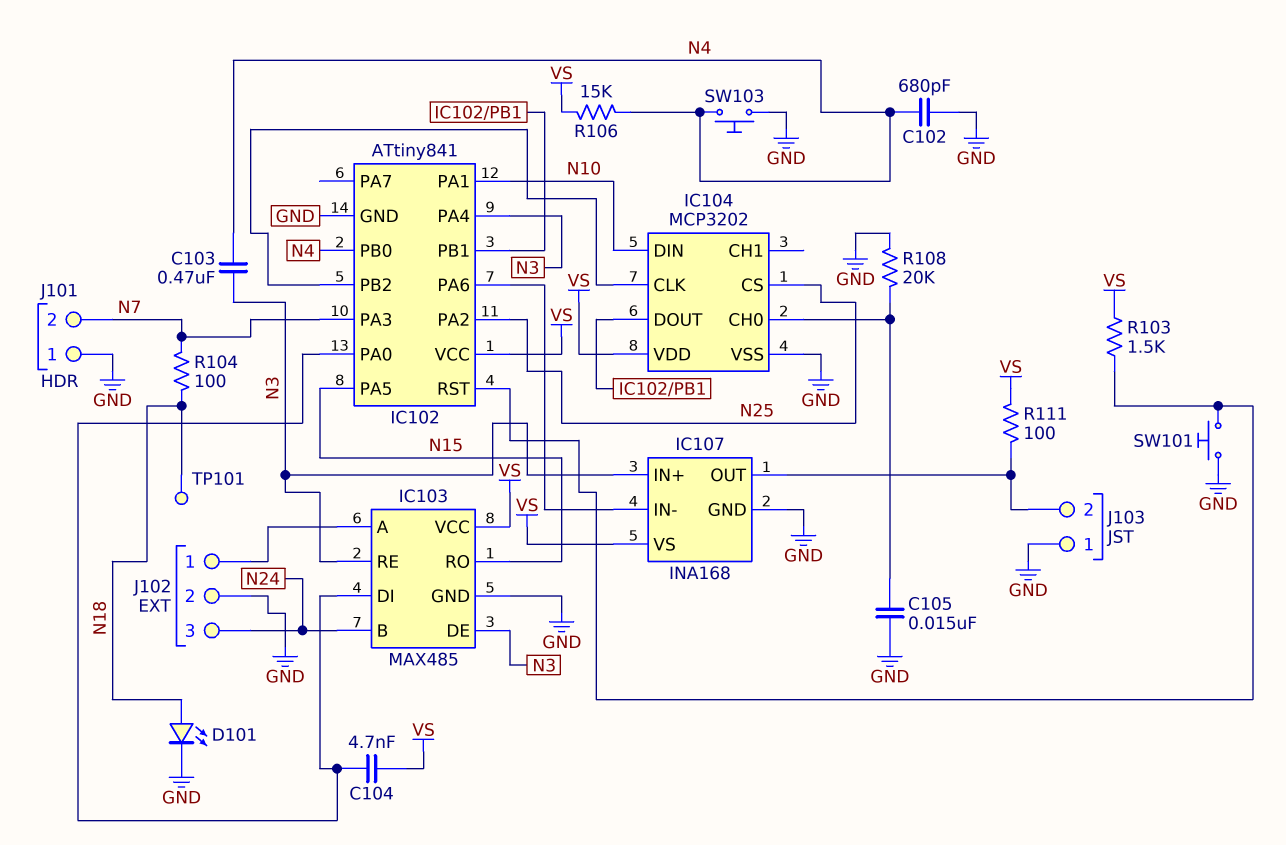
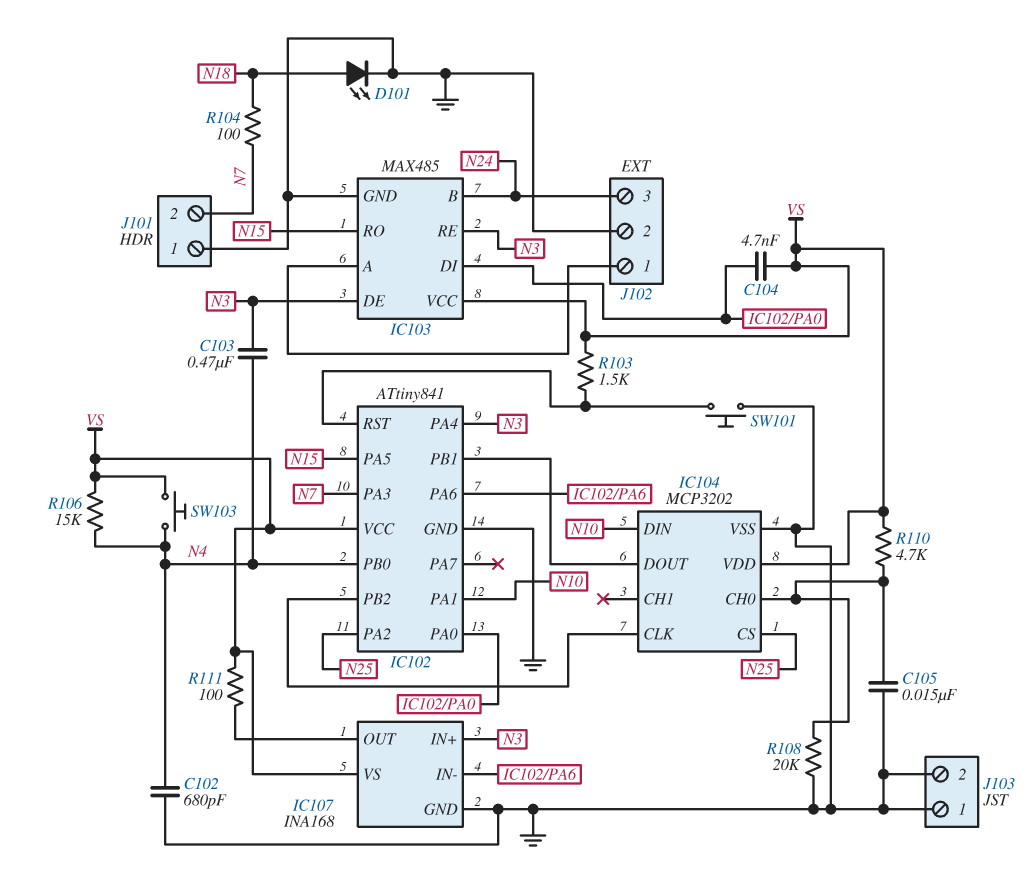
J103 pin 2: IC107/OUT -> GND
R110: none -> 4.7k (IC104/CH0, VS)
SW103: button (GND, N4) -> button (N4, VS)
TP101: test point (N18) -> none

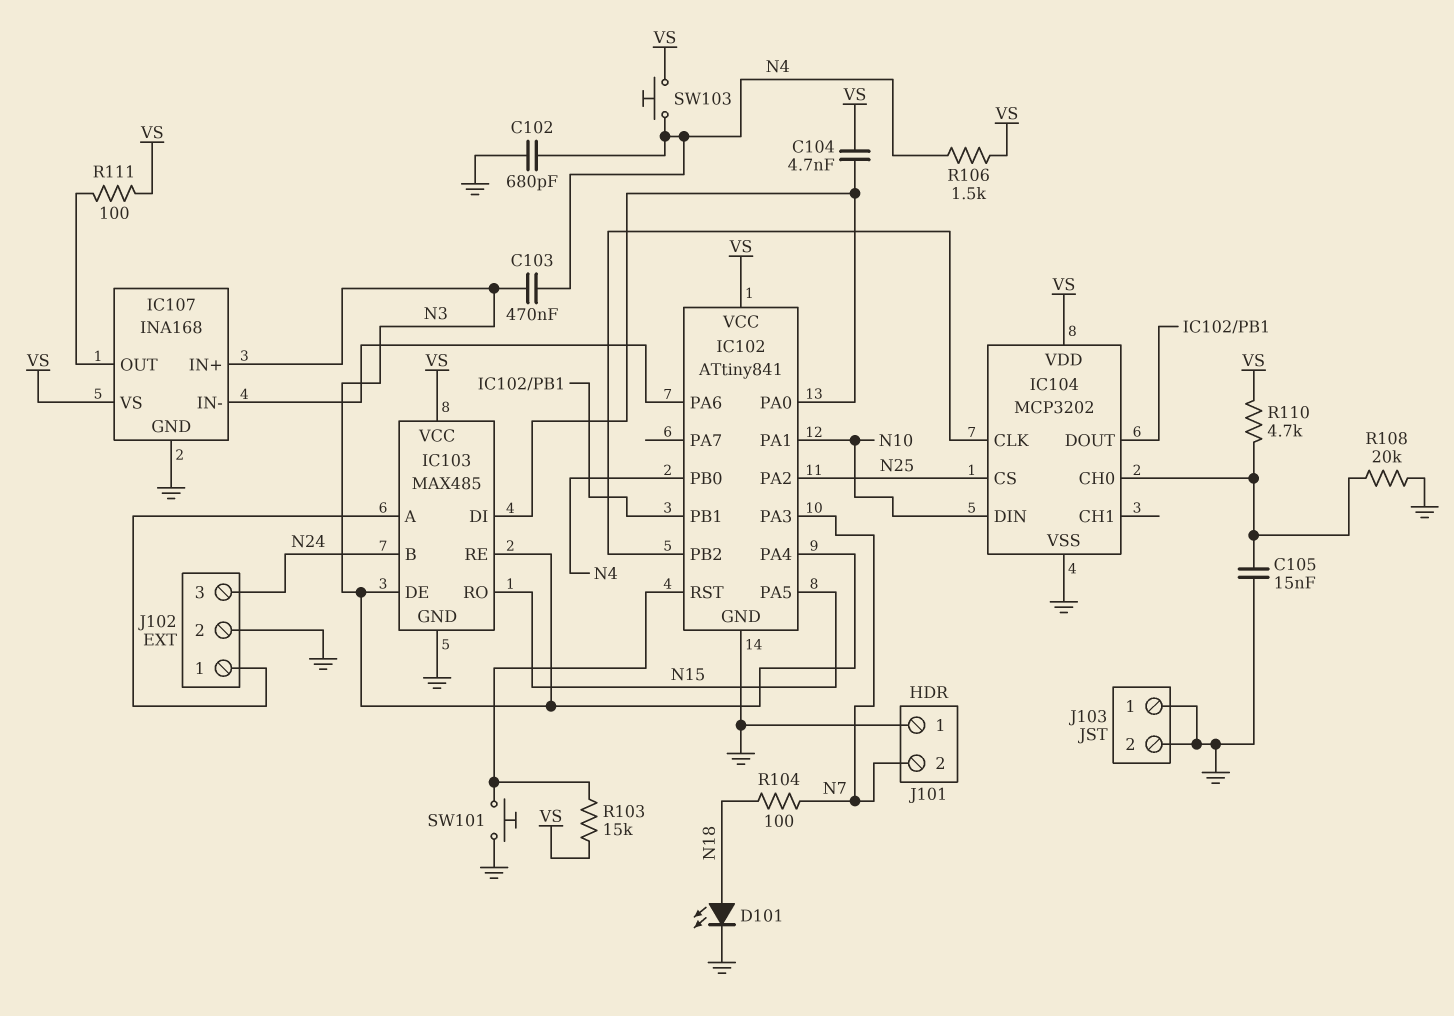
R103: 1.5k (IC102/RST, VS) -> 15k (IC102/RST, VS)
R106: 15k (N4, VS) -> 1.5k (N4, VS)

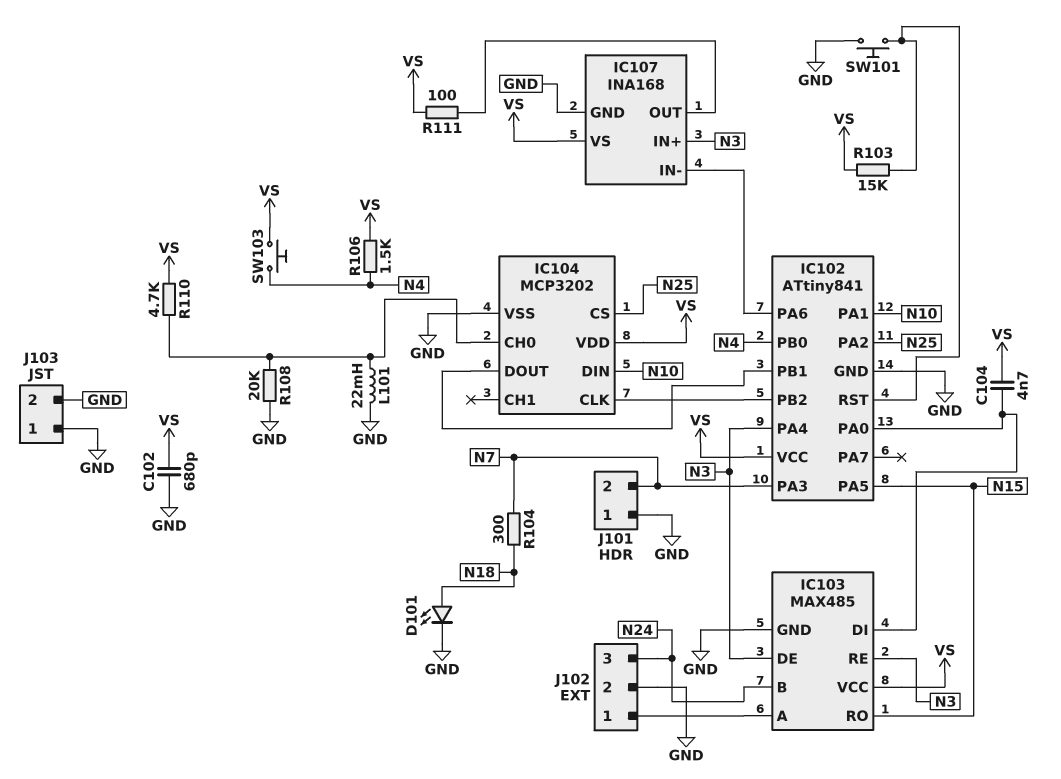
C102: 680pF (GND, N4) -> 680pF (GND, VS)
C103: 470nF (N3, N4) -> none
C105: 15nF (GND, IC104/CH0) -> none
L101: none -> 22mH (GND, IC104/CH0)
R104: 100 (N7, N18) -> 300 (N7, N18)

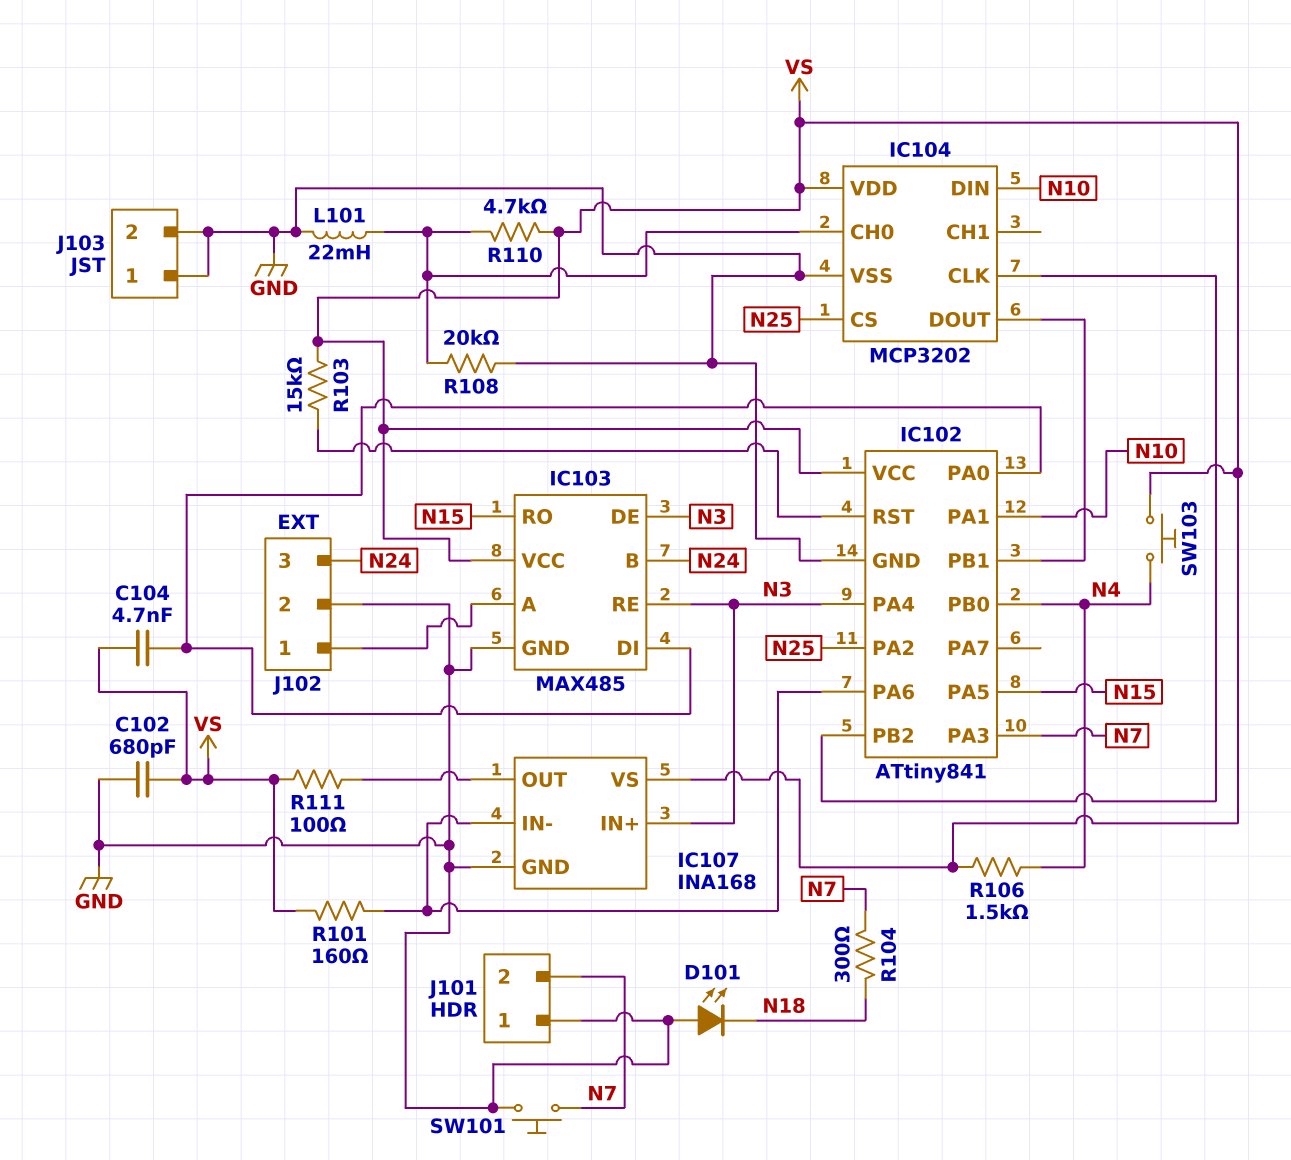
D101: LED (A N18, K GND) -> LED (A GND, K N18)
R101: none -> 160 (IC102/PA6, VS)
SW101: button (GND, IC102/RST) -> button (GND, N7)

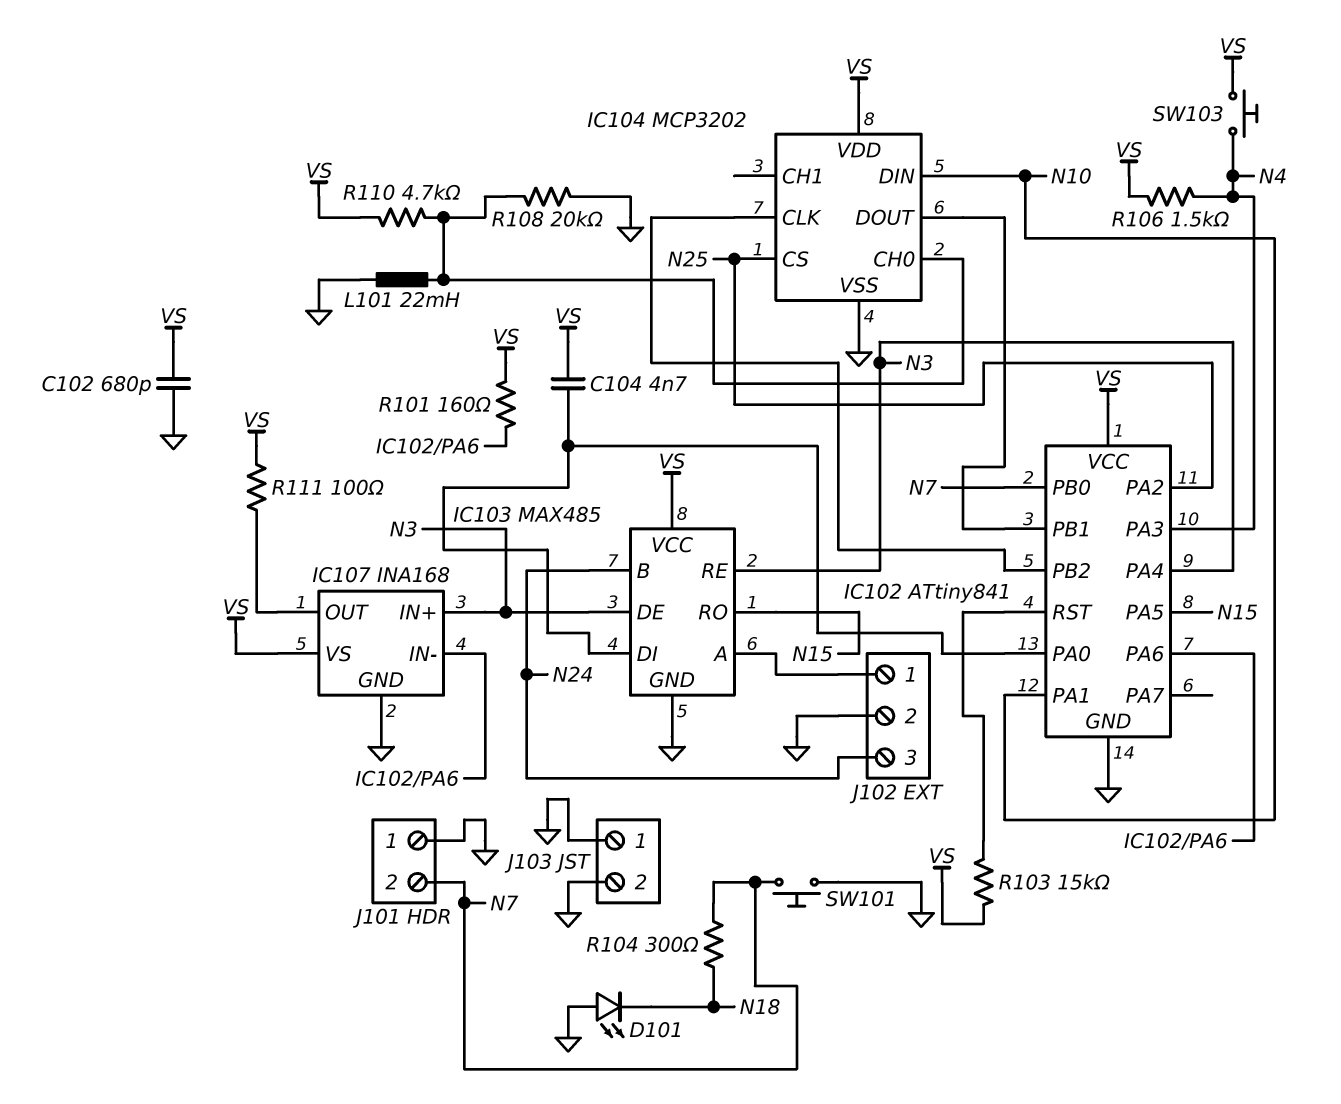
IC102 pin PA3: N7 -> N4
IC102 pin PB0: N4 -> N7

